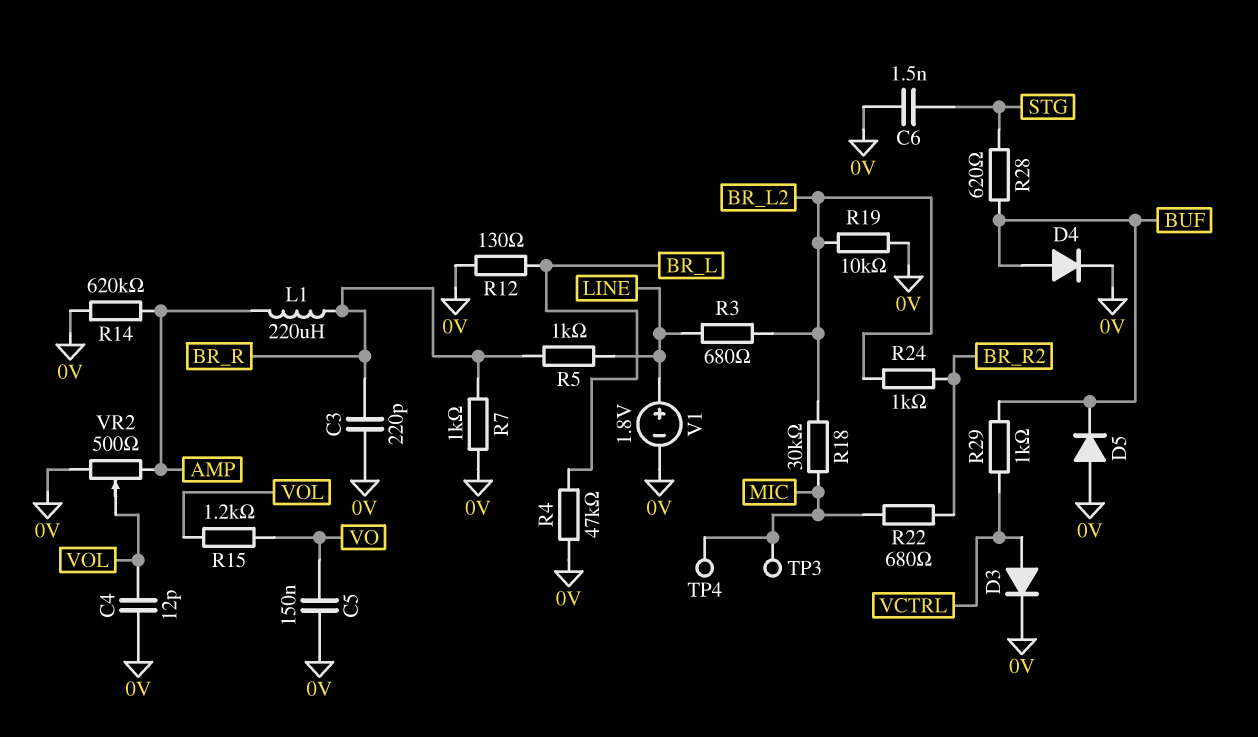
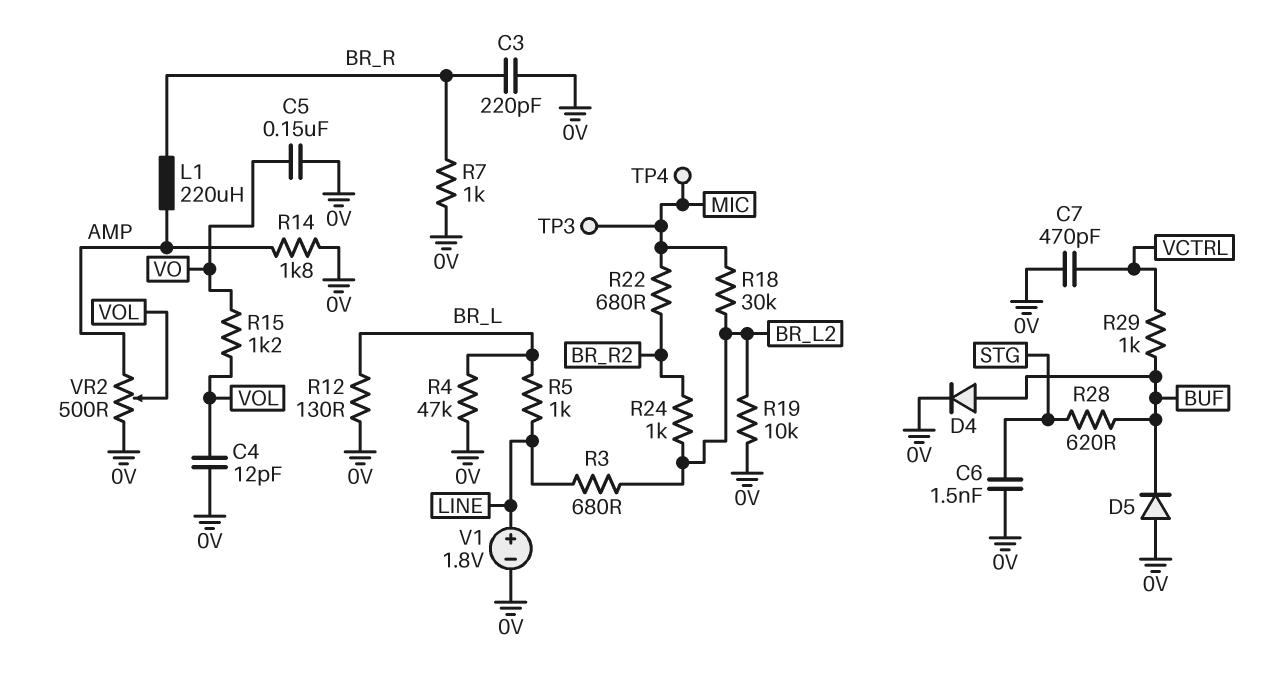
C7: none -> 470pF (0V, VCTRL)
D3: diode (A VCTRL, K 0V) -> none
R5: 1k (BR_R, LINE) -> 1k (BR_L, LINE)
R14: 620k (0V, AMP) -> 1.8k (0V, AMP)

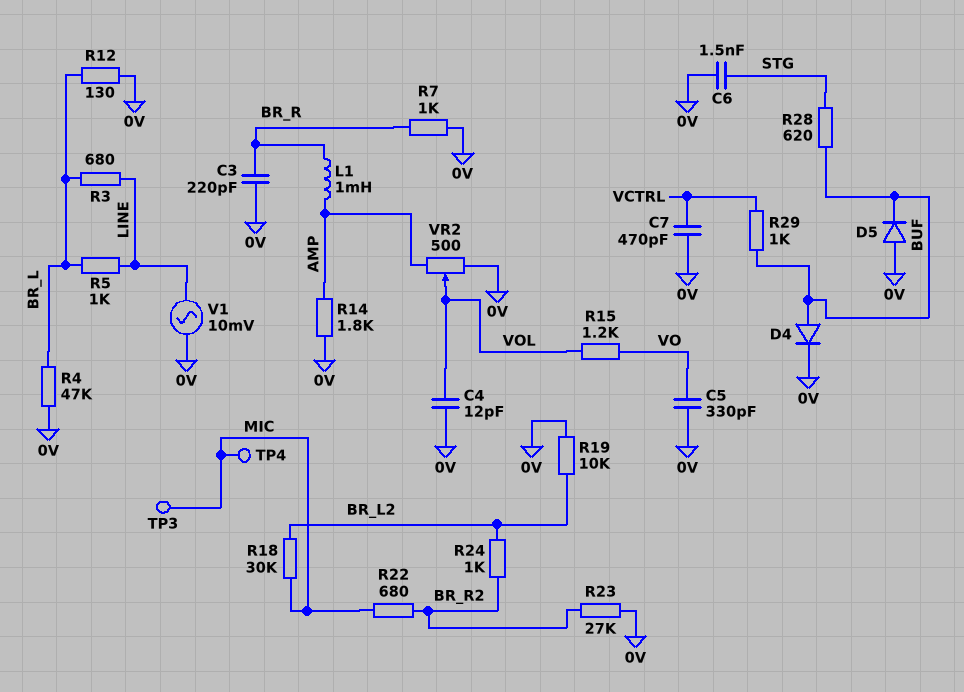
C5: 150nF (0V, VO) -> 330pF (0V, VO)
L1: 220uH (AMP, BR_R) -> 1mH (AMP, BR_R)
R3: 680 (BR_L2, LINE) -> 680 (BR_L, LINE)
R23: none -> 27k (0V, BR_R2)
V1: 1.8V (plus LINE, minus 0V) -> AC 10mV (0V, LINE)

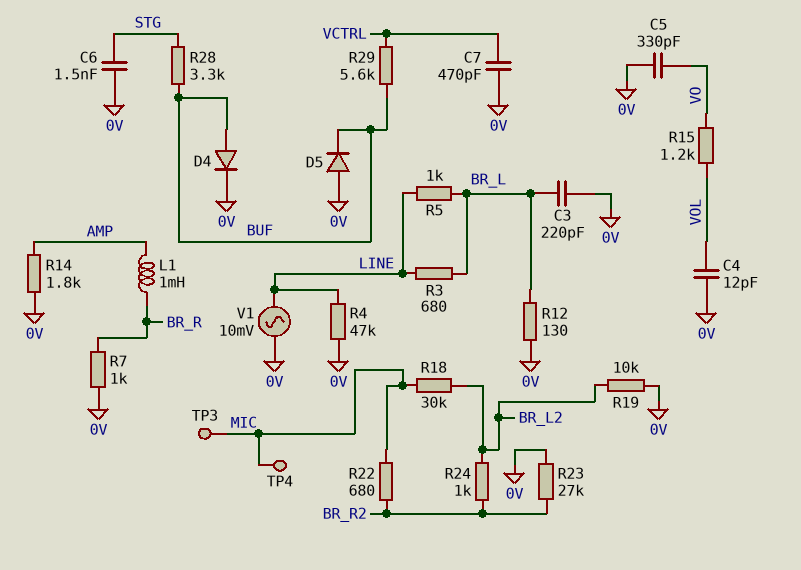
C3: 220pF (0V, BR_R) -> 220pF (0V, BR_L)
R4: 47k (0V, BR_L) -> 47k (0V, LINE)
R28: 620 (BUF, STG) -> 3.3k (BUF, STG)
R29: 1k (BUF, VCTRL) -> 5.6k (BUF, VCTRL)
VR2: 500 (0V, AMP, wiper VOL) -> none

